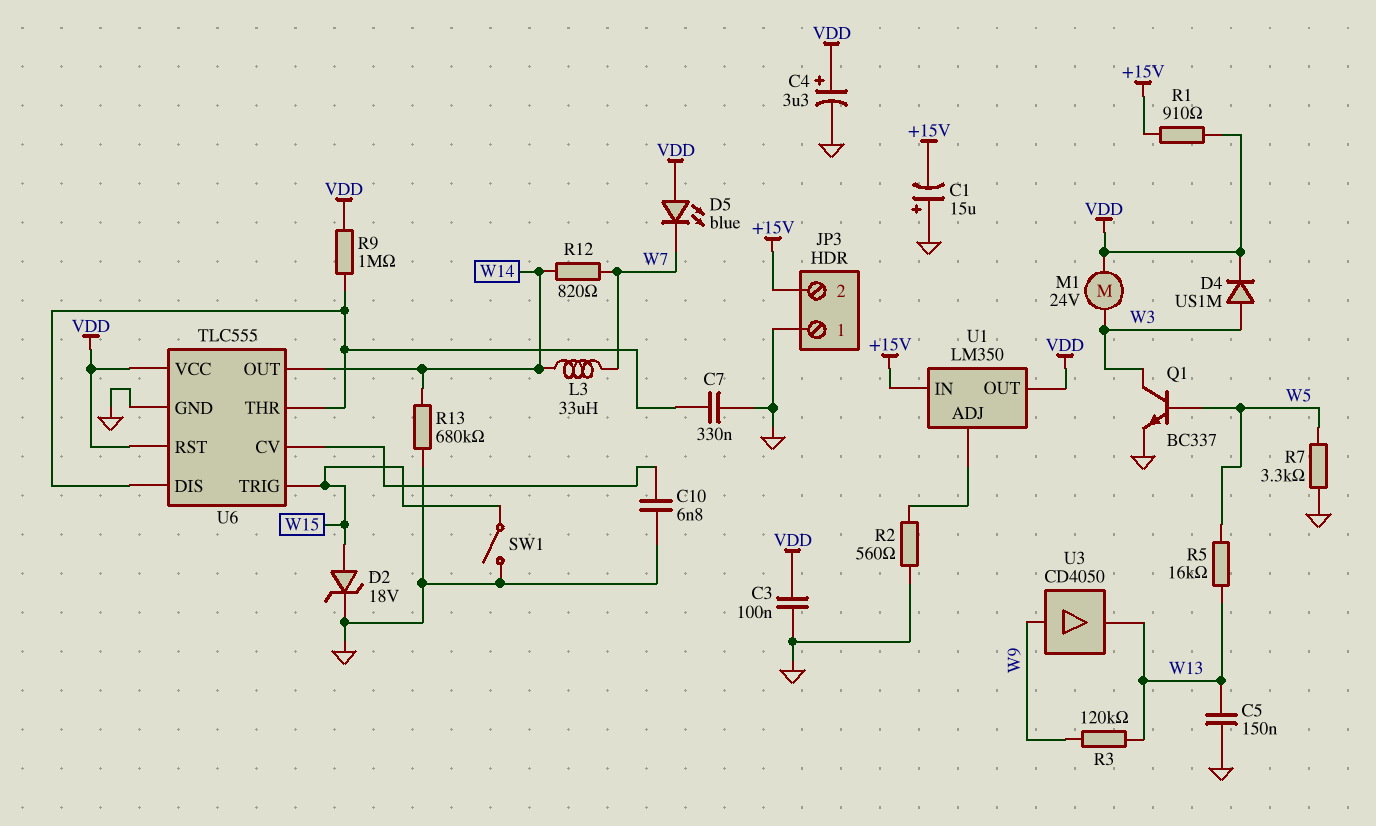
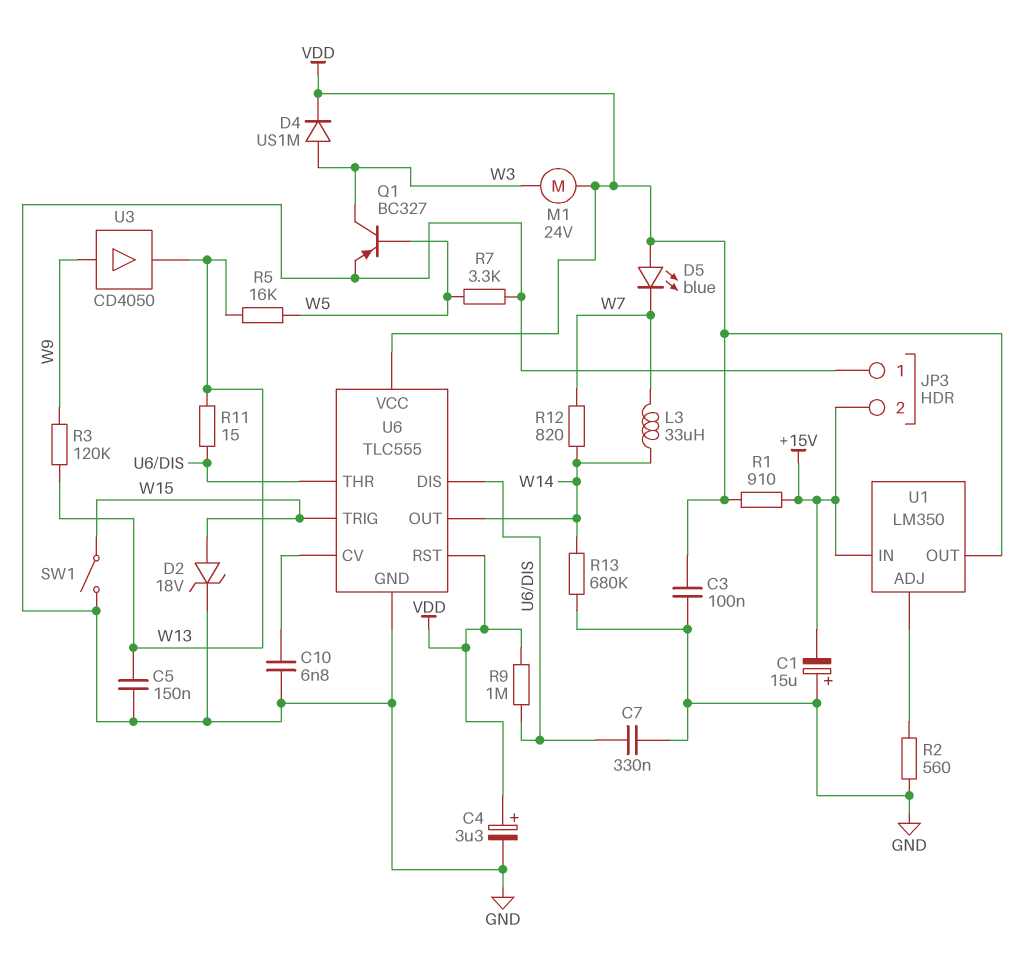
Q1: NPN BC337 (B W5, C W3, E GND) -> PNP BC327 (B W5, C W3, E GND)
R11: none -> 15 (U6/DIS, W13)

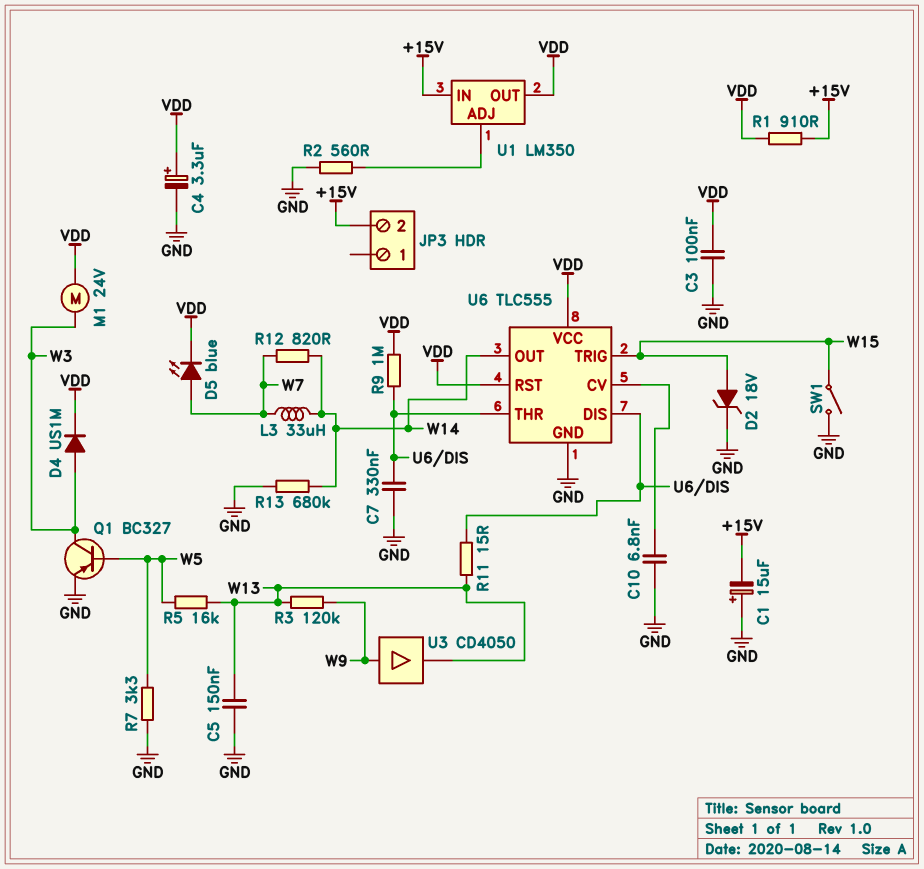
D5: LED blue (A VDD, K W7) -> LED blue (A W7, K VDD)
JP3 pin 1: GND -> none

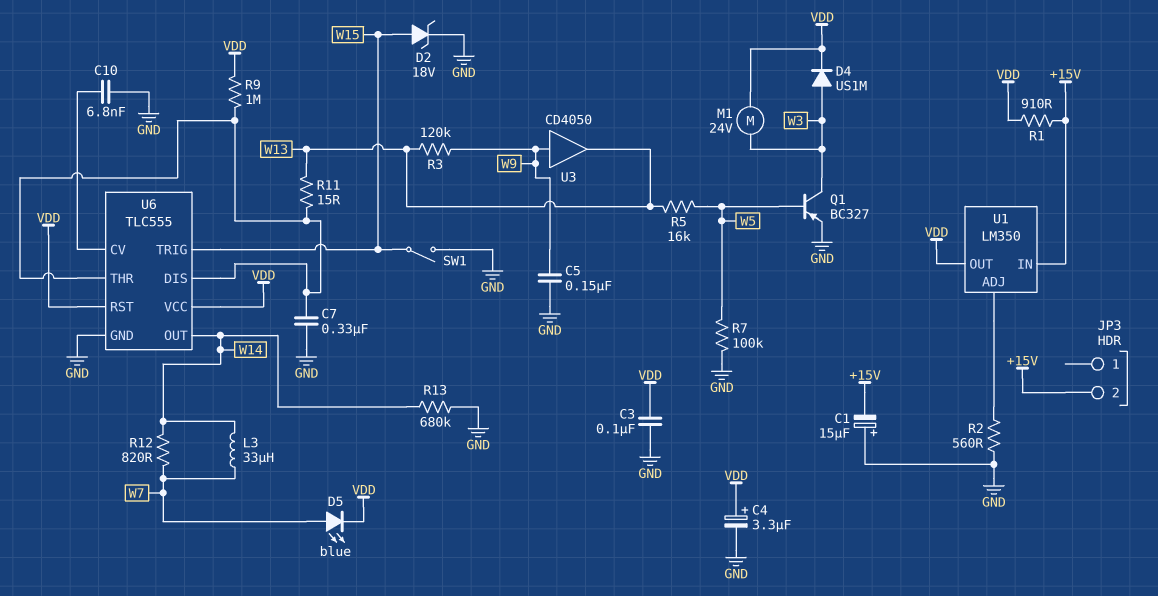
C5: 150nF (GND, W13) -> 150nF (GND, W9)
R7: 3.3k (GND, W5) -> 100k (GND, W5)

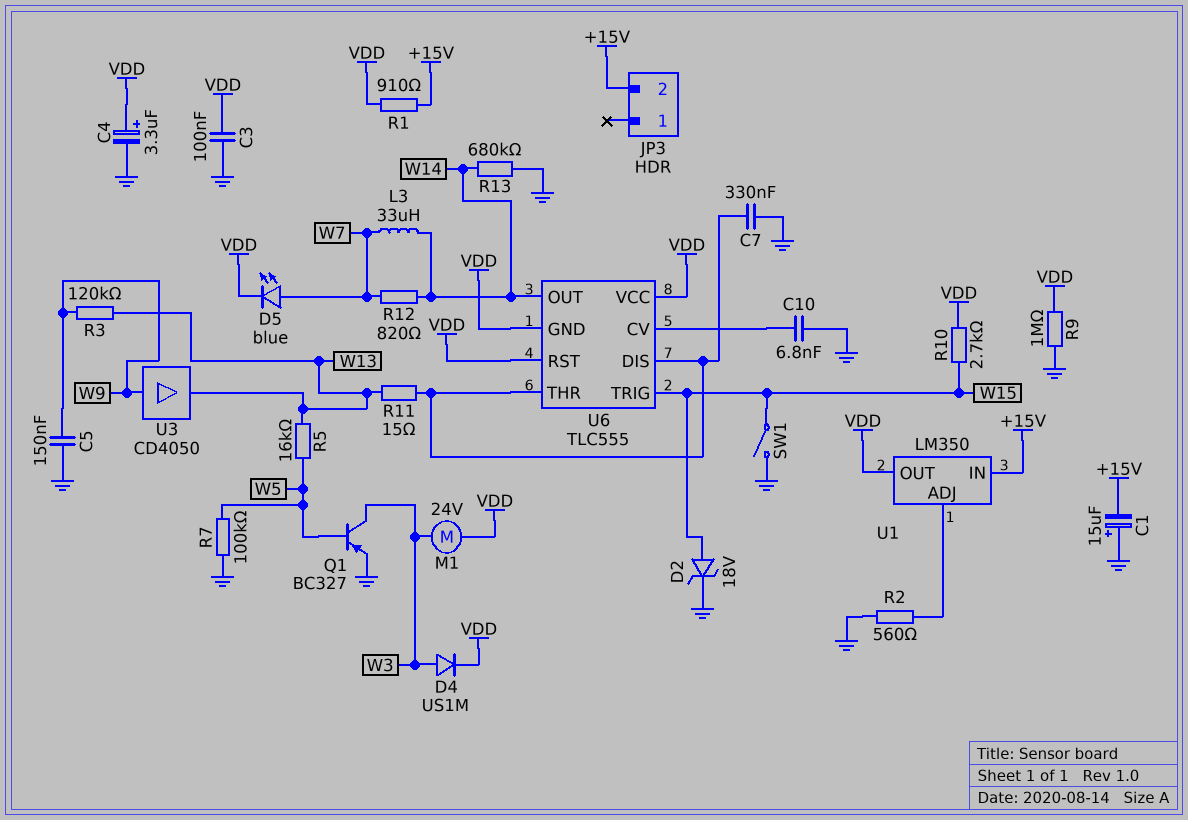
R9: 1M (U6/DIS, VDD) -> 1M (GND, VDD)
R10: none -> 2.7k (VDD, W15)
U6 pin GND: GND -> VDD

